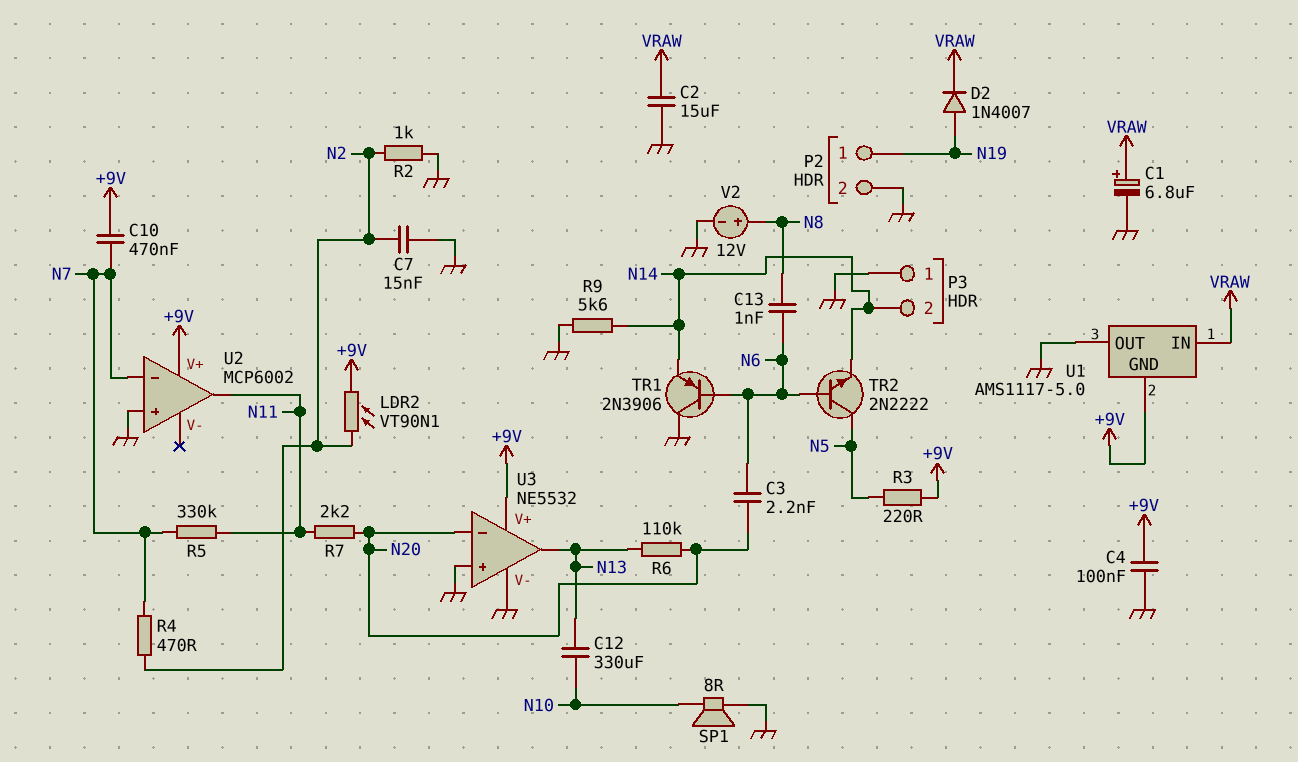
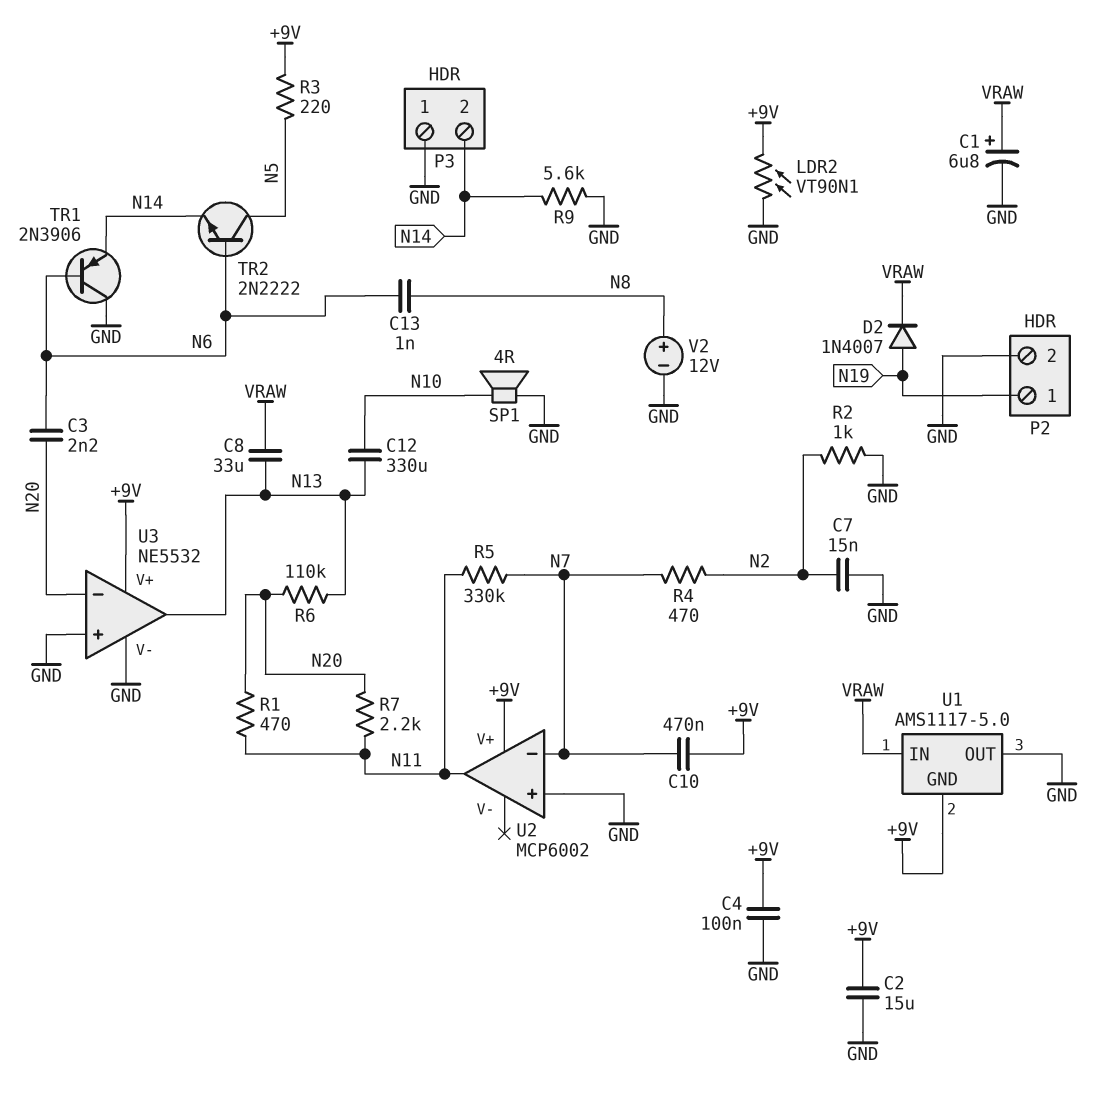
C2: 15uF (GND, VRAW) -> 15uF (+9V, GND)
C8: none -> 33uF (N13, VRAW)
LDR2: VT90N1 (+9V, N2) -> VT90N1 (+9V, GND)
R1: none -> 470 (N11, N20)
SP1: speaker 8R (GND, N10) -> speaker 4R (GND, N10)

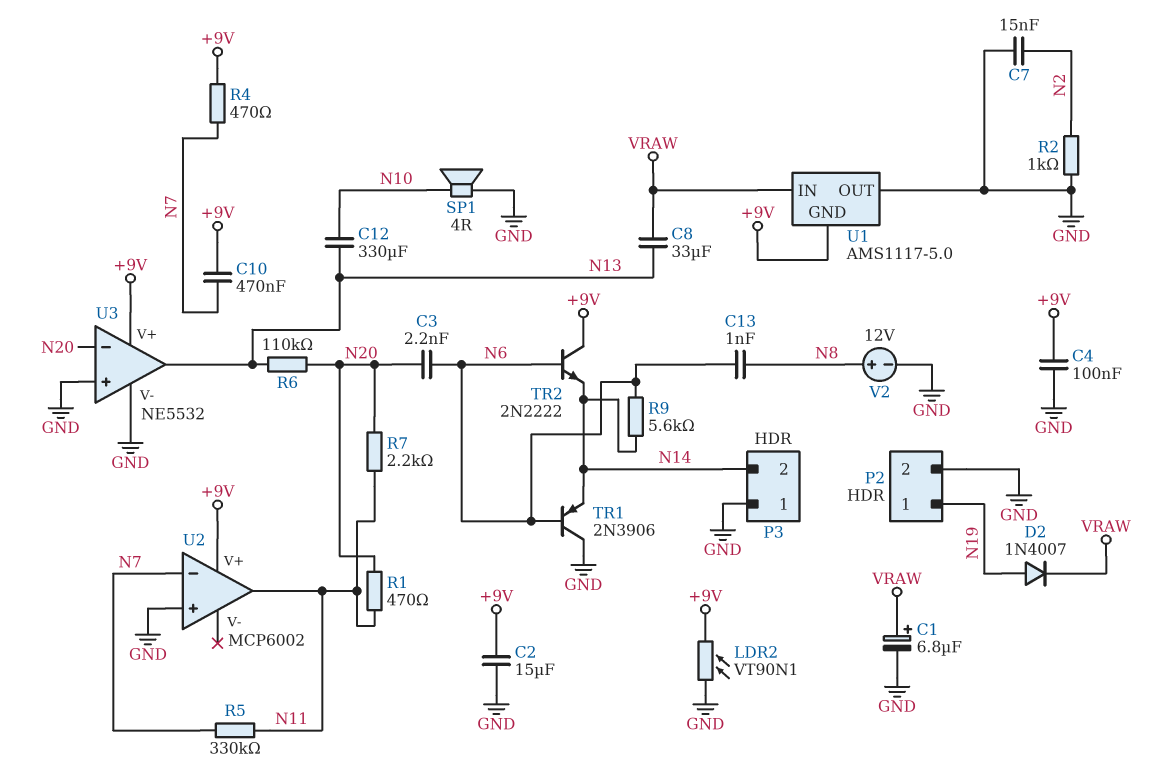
R3: 220 (+9V, N5) -> none
R4: 470 (N2, N7) -> 470 (+9V, N7)
R9: 5.6k (GND, N14) -> 5.6k (N6, N14)
TR2: NPN 2N2222 (B N6, C N5, E N14) -> NPN 2N2222 (B N6, C +9V, E N14)

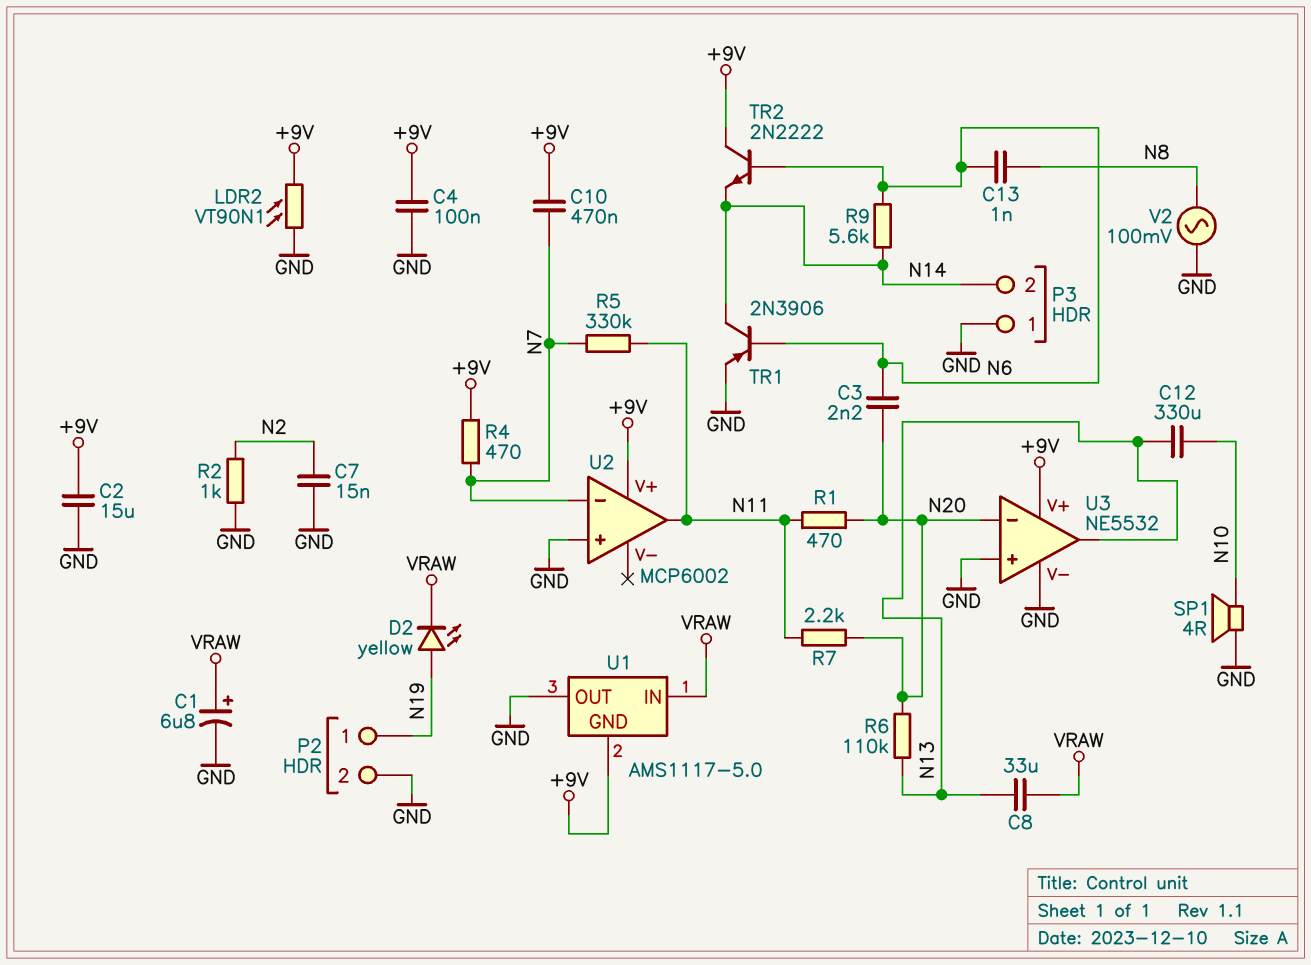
D2: diode 1N4007 (A N19, K VRAW) -> LED yellow (A N19, K VRAW)
TR1: PNP 2N3906 (B N6, C GND, E N14) -> PNP 2N3906 (B N6, C N14, E GND)
V2: 12V (plus N8, minus GND) -> AC 100mV (GND, N8)

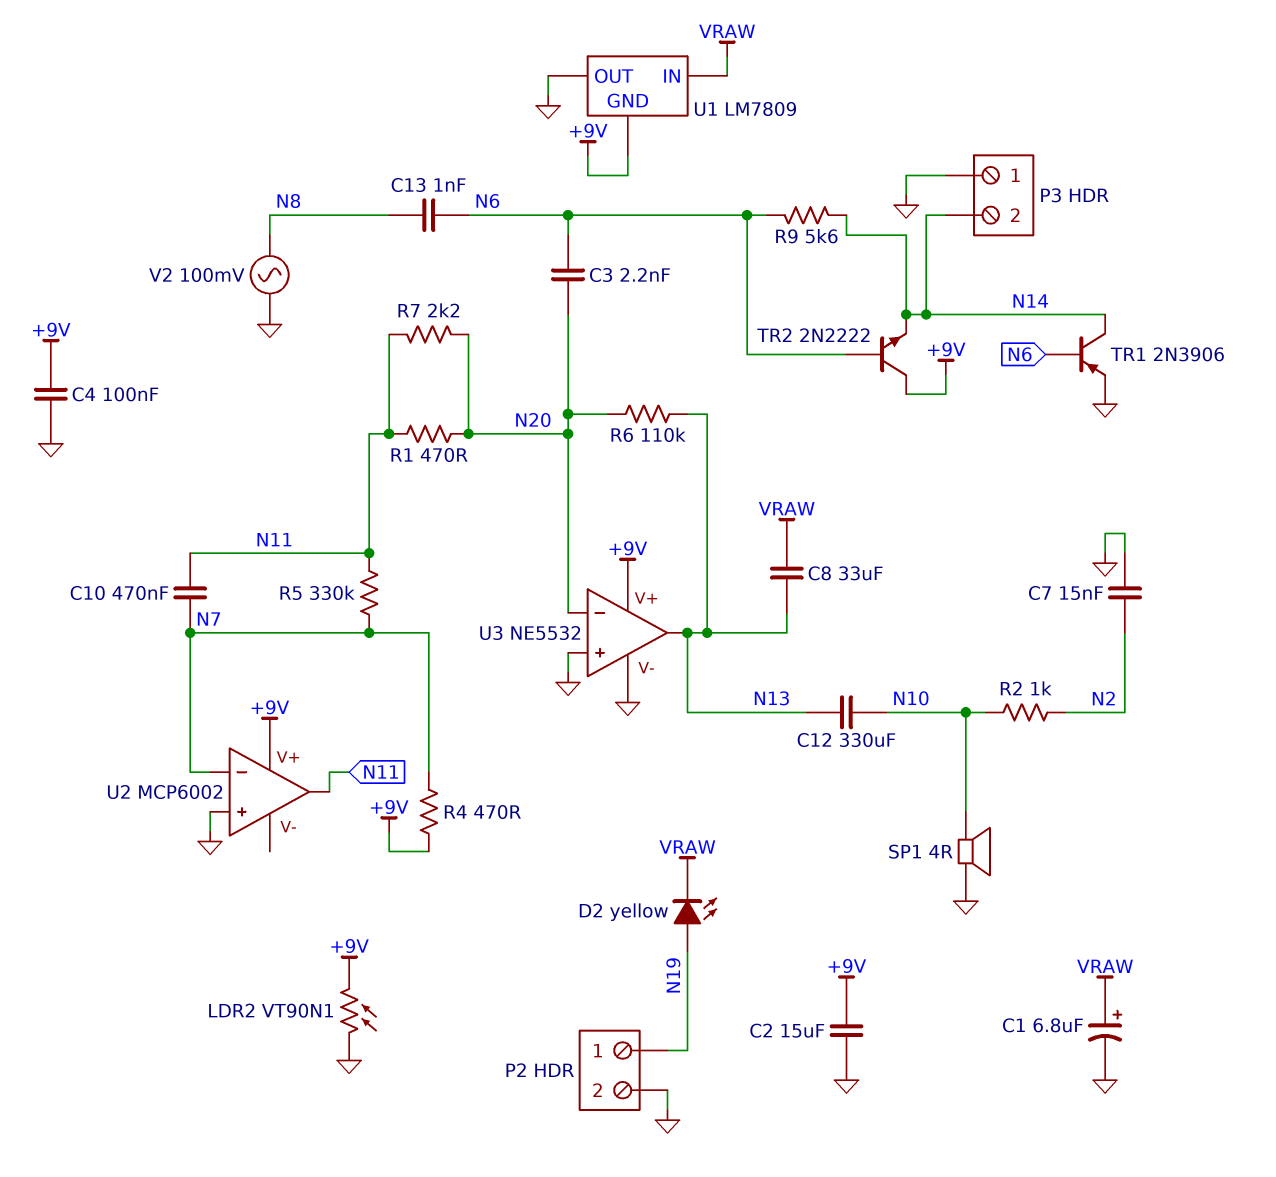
C10: 470nF (+9V, N7) -> 470nF (N7, N11)
R2: 1k (GND, N2) -> 1k (N2, N10)
U1: AMS1117-5.0 -> LM7809

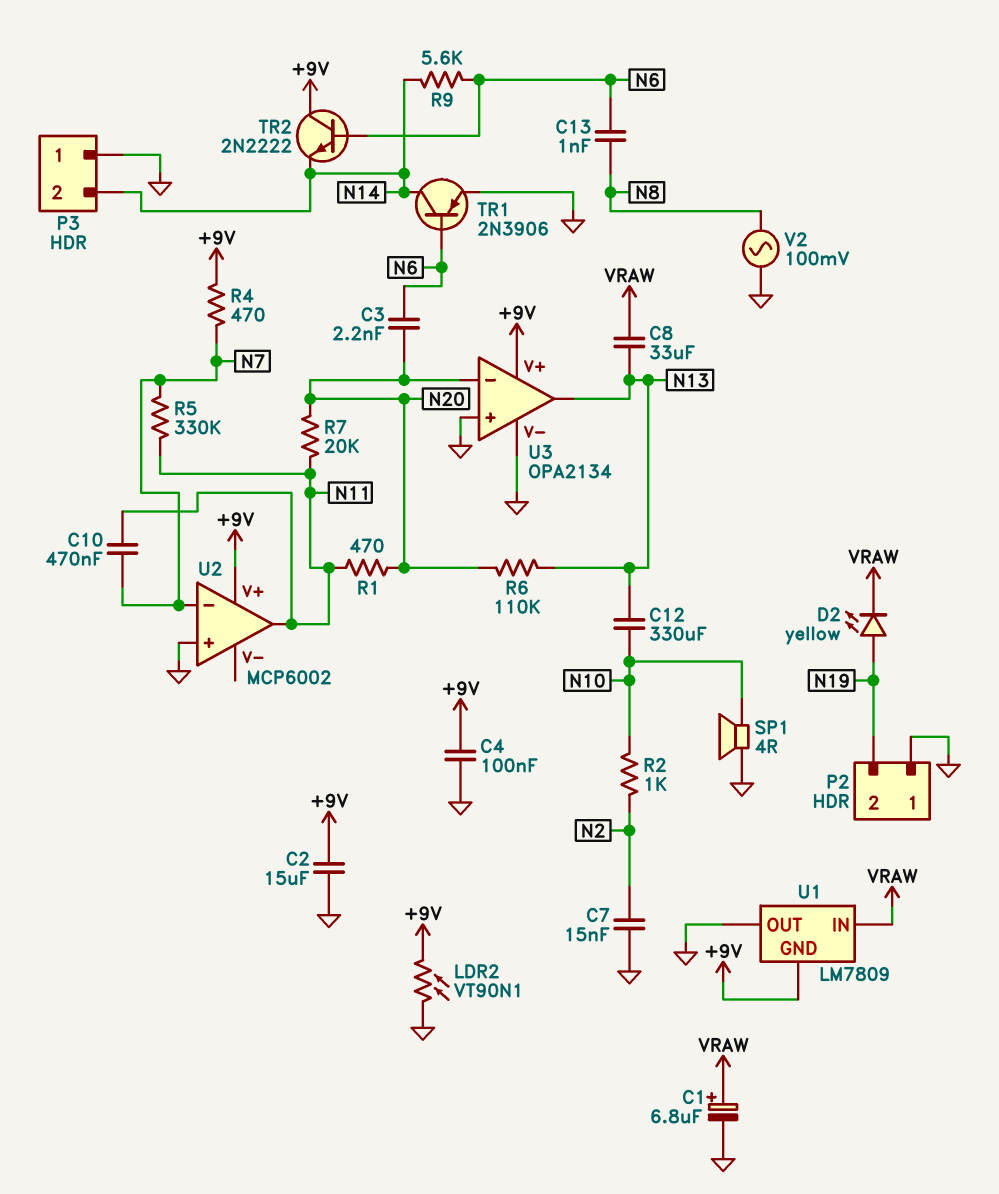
P2 pin 1: N19 -> GND
P2 pin 2: GND -> N19
R7: 2.2k (N11, N20) -> 20k (N11, N20)
U3: NE5532 -> OPA2134

